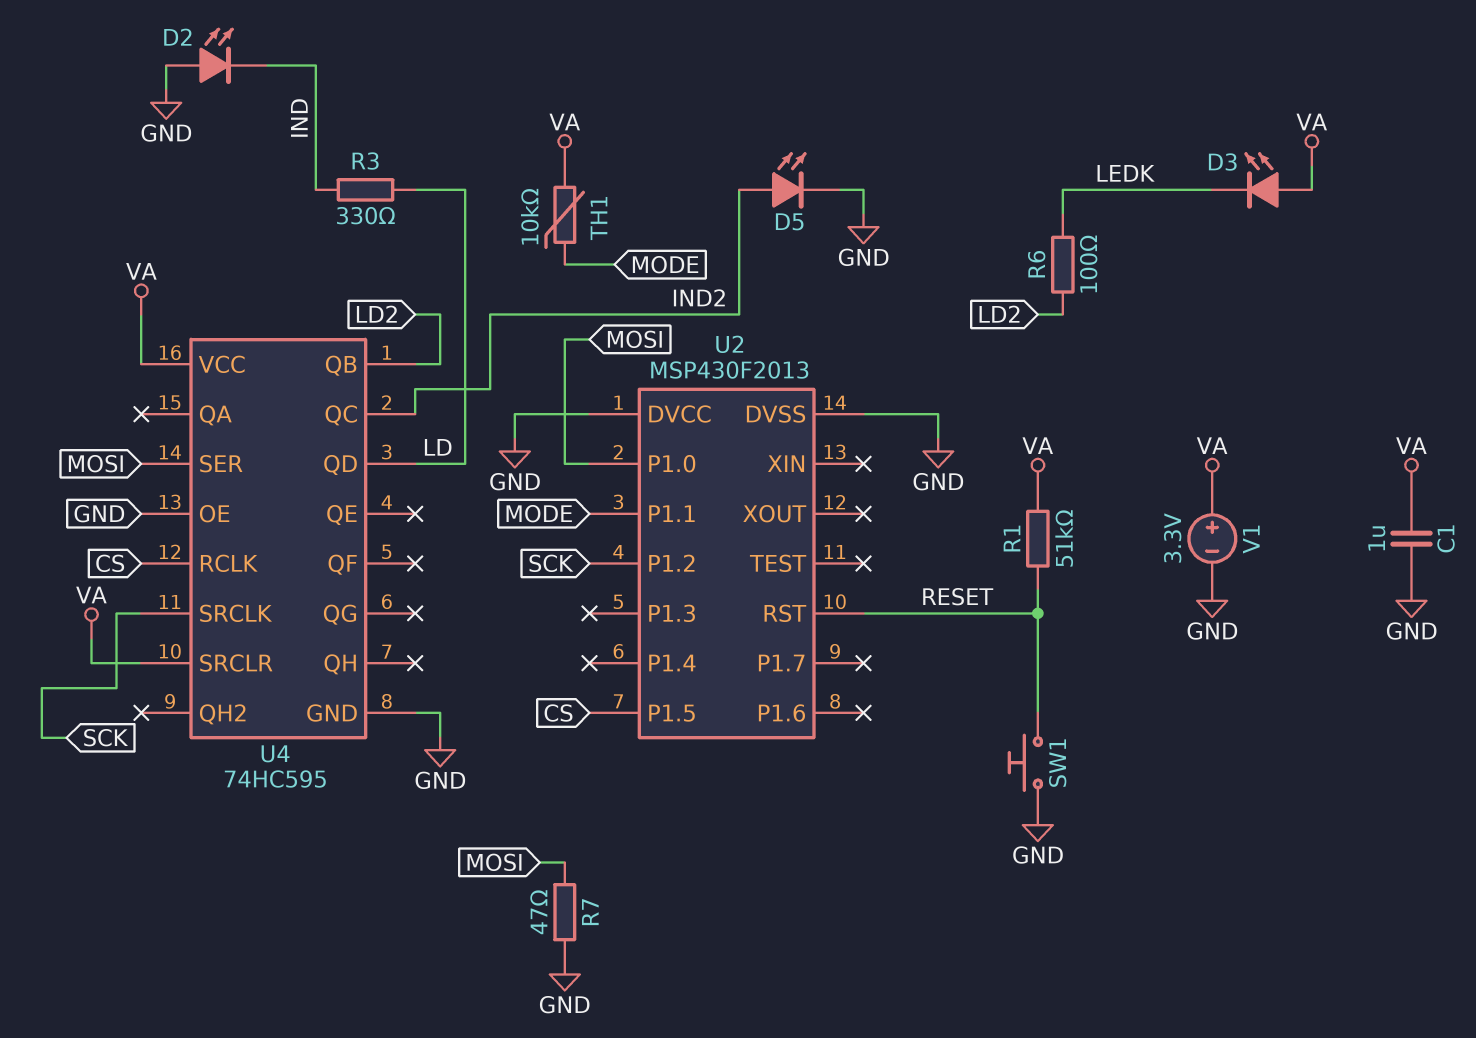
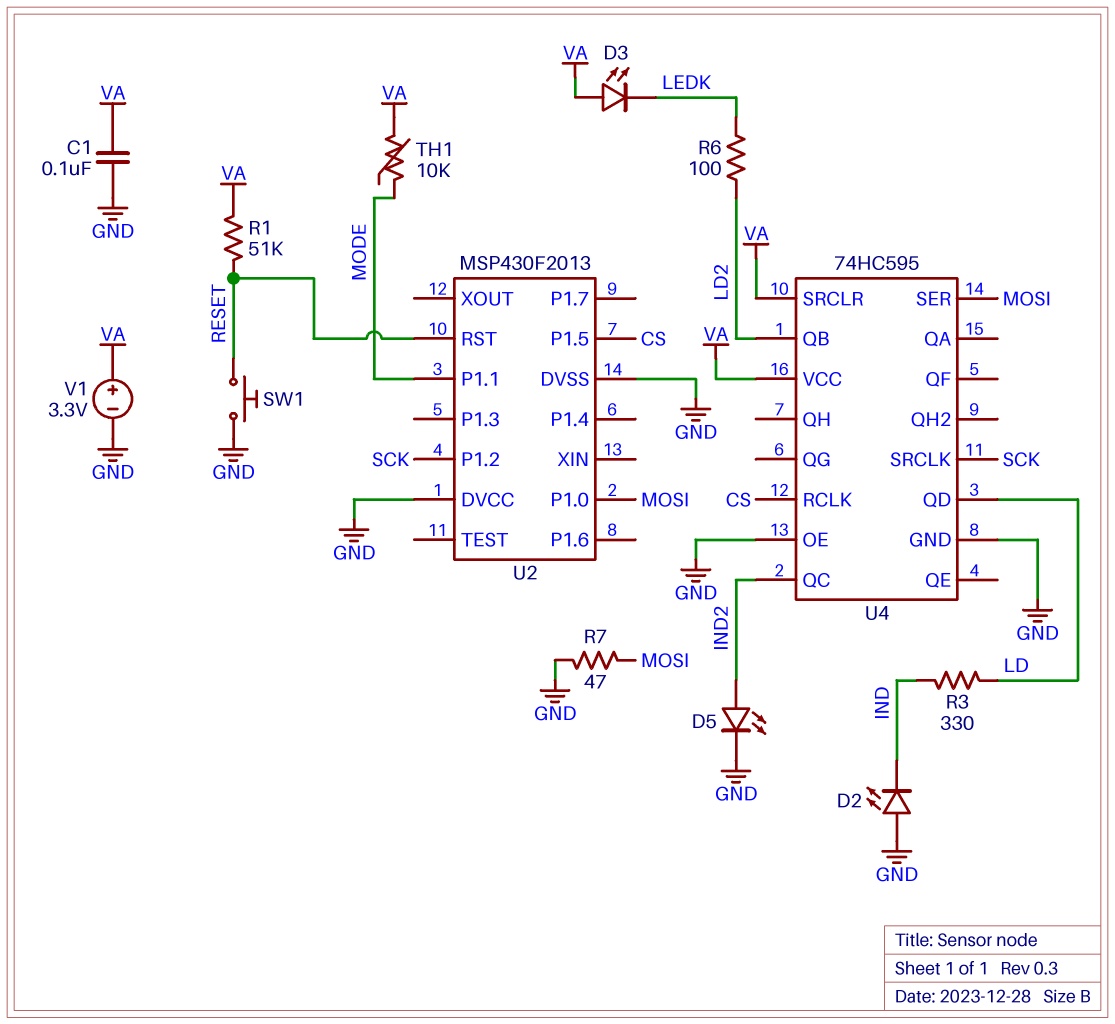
C1: 1uF (GND, VA) -> 100nF (GND, VA)

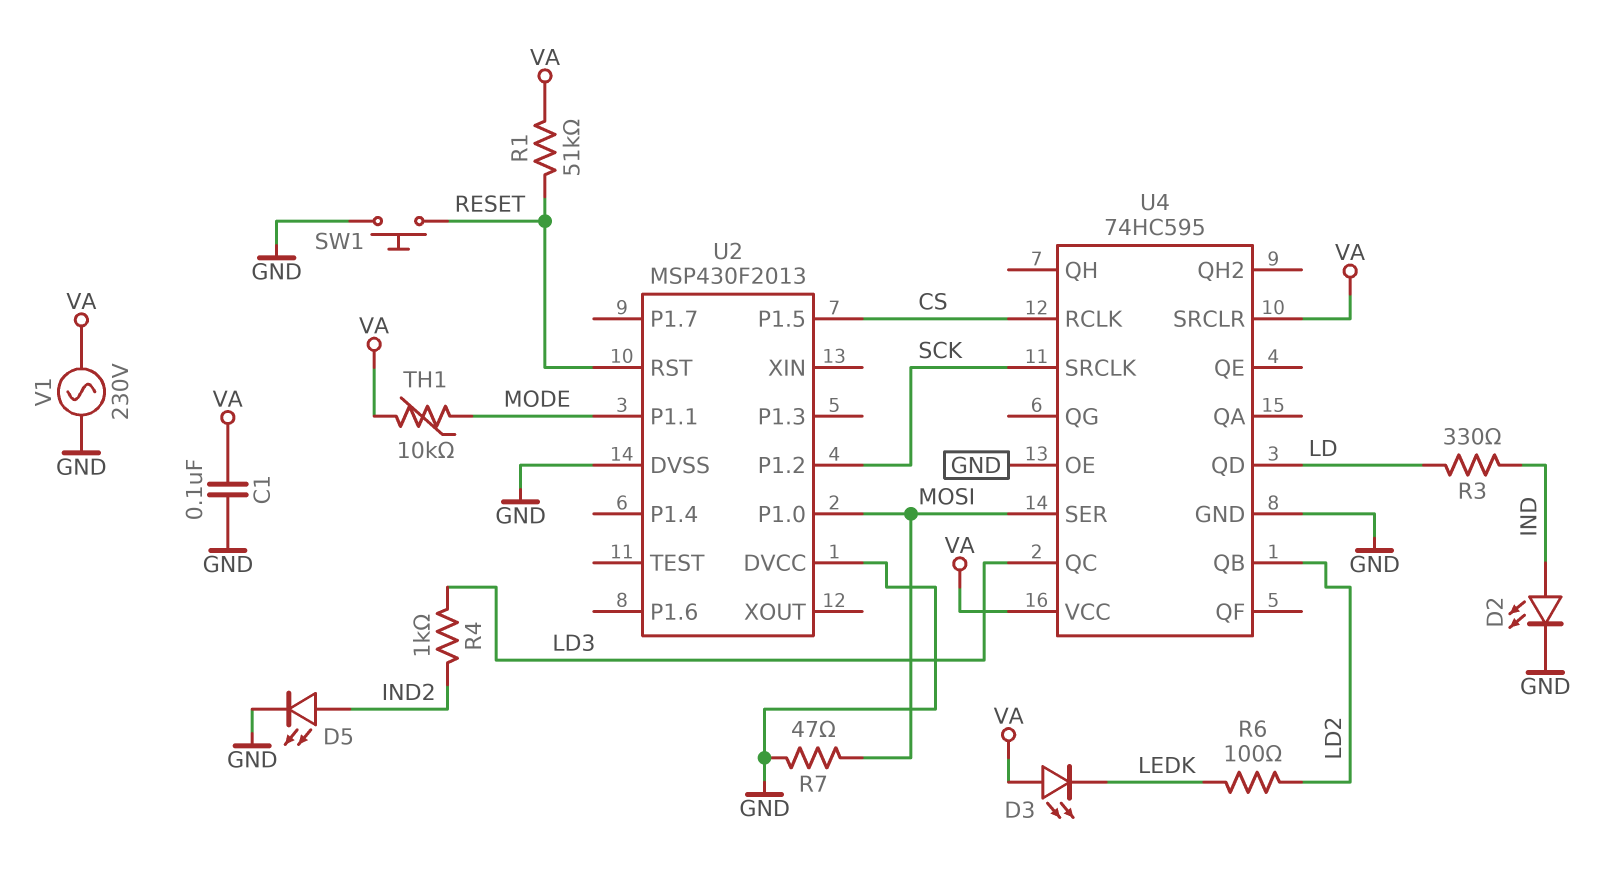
D2: LED (A GND, K IND) -> LED (A IND, K GND)
R4: none -> 1k (IND2, LD3)
U4 pin QC: IND2 -> LD3
V1: 3.3V (plus VA, minus GND) -> AC 230V (GND, VA)

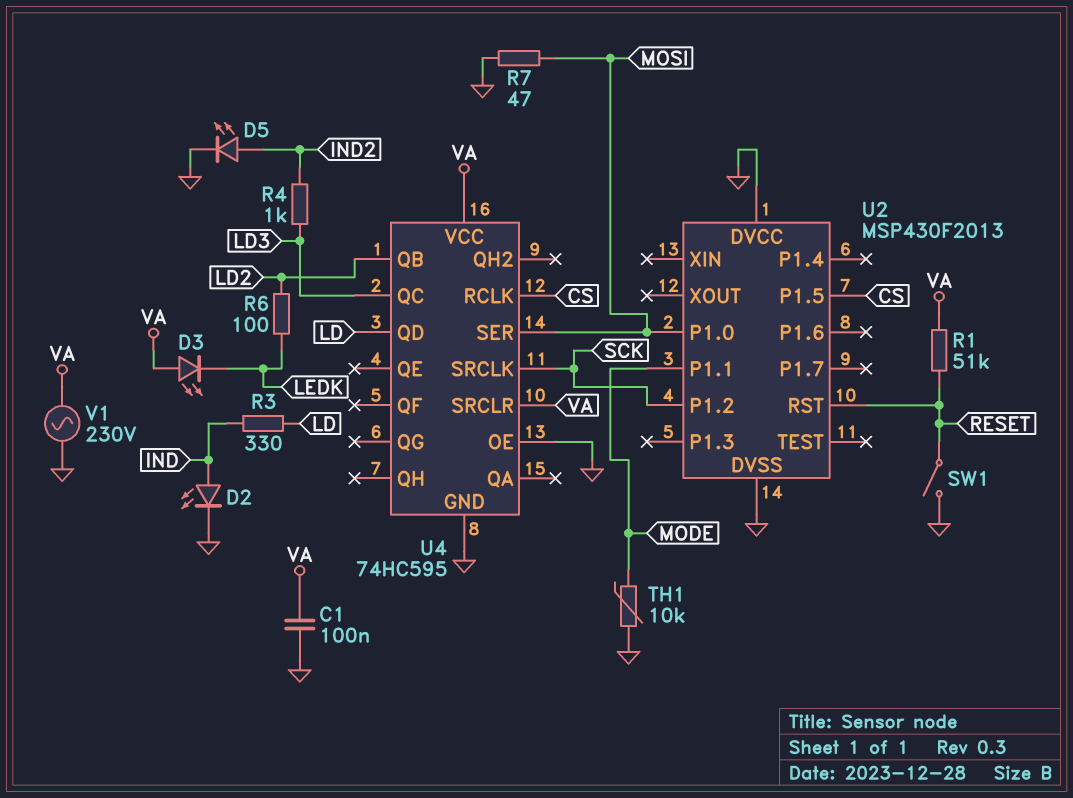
SW1: button (GND, RESET) -> switch (GND, RESET)
TH1: 10k (MODE, VA) -> 10k (GND, MODE)

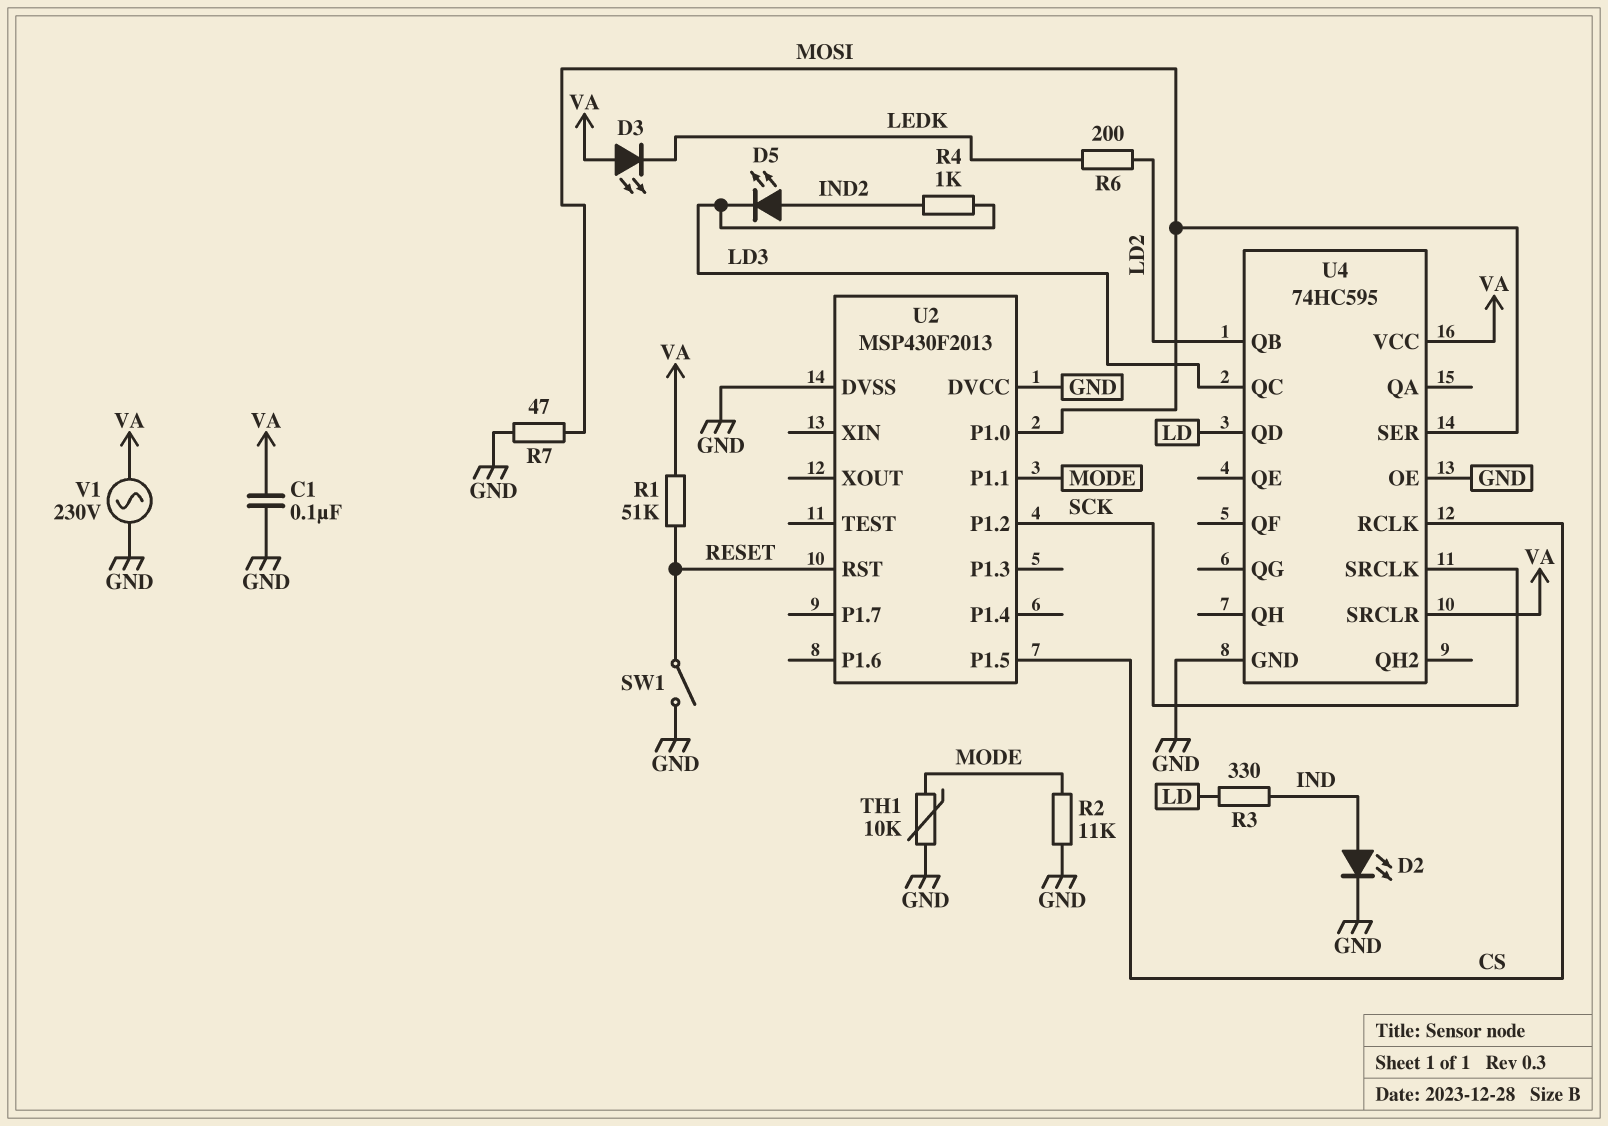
D5: LED (A IND2, K GND) -> LED (A IND2, K LD3)
R2: none -> 11k (GND, MODE)
R6: 100 (LD2, LEDK) -> 200 (LD2, LEDK)

